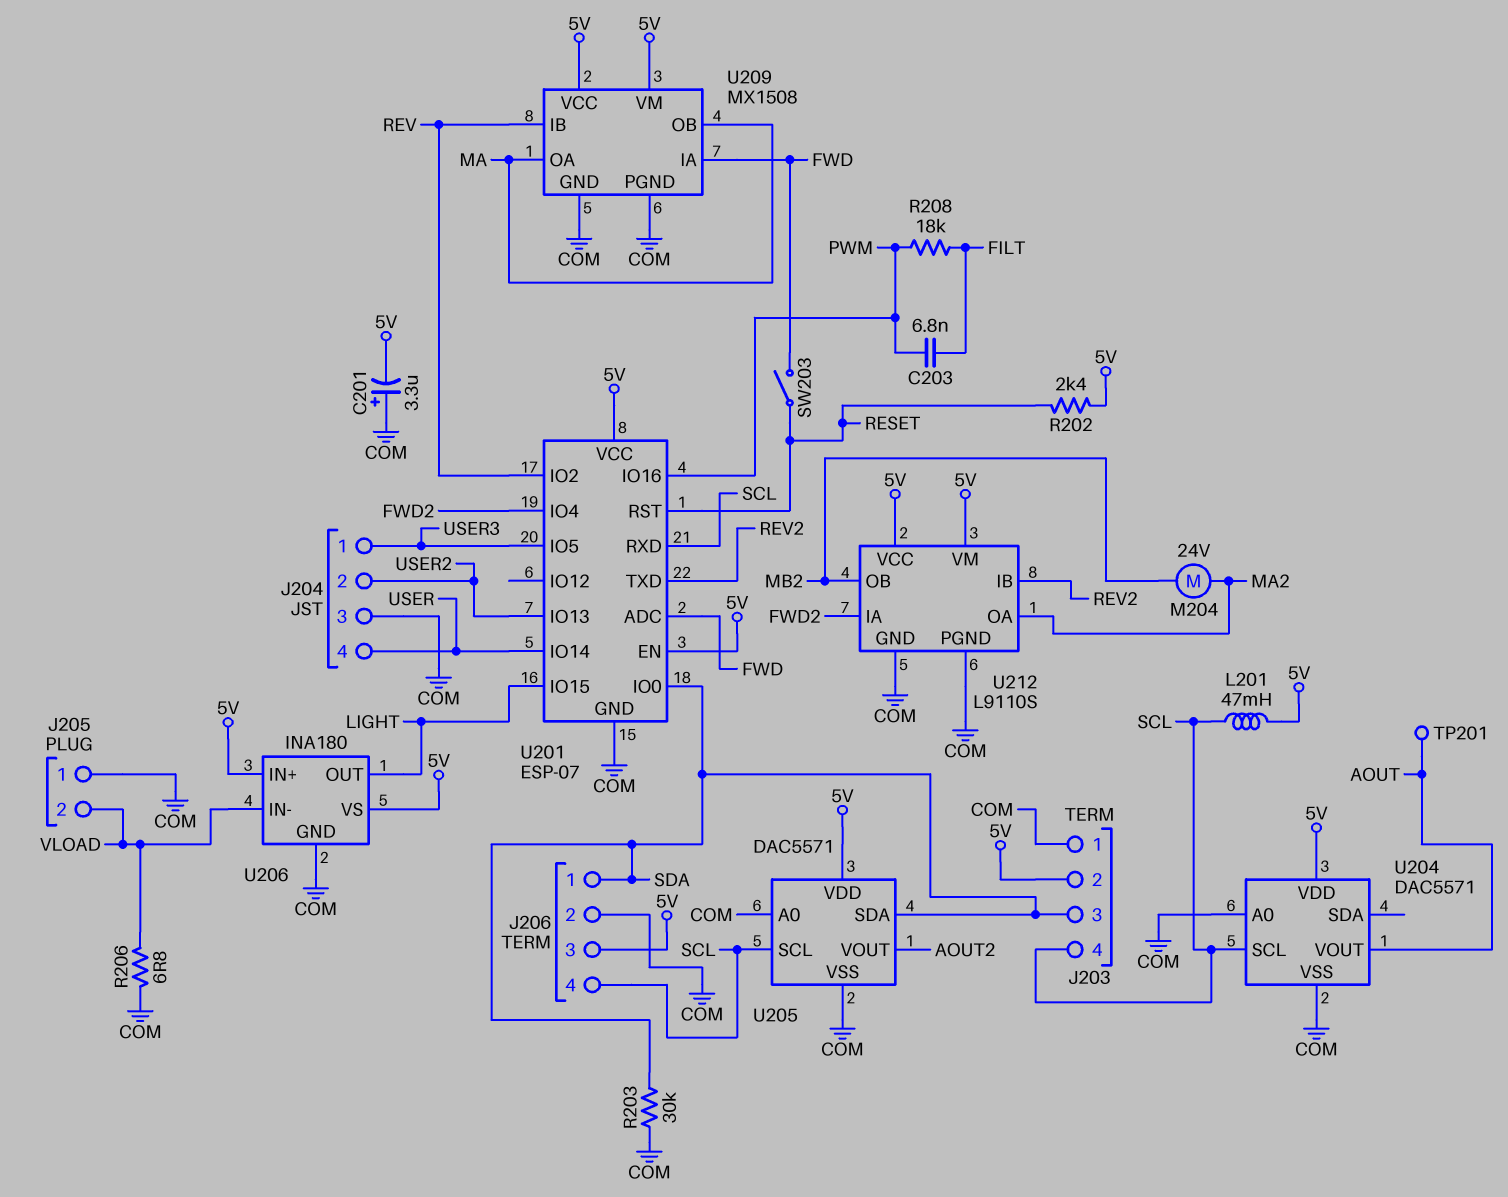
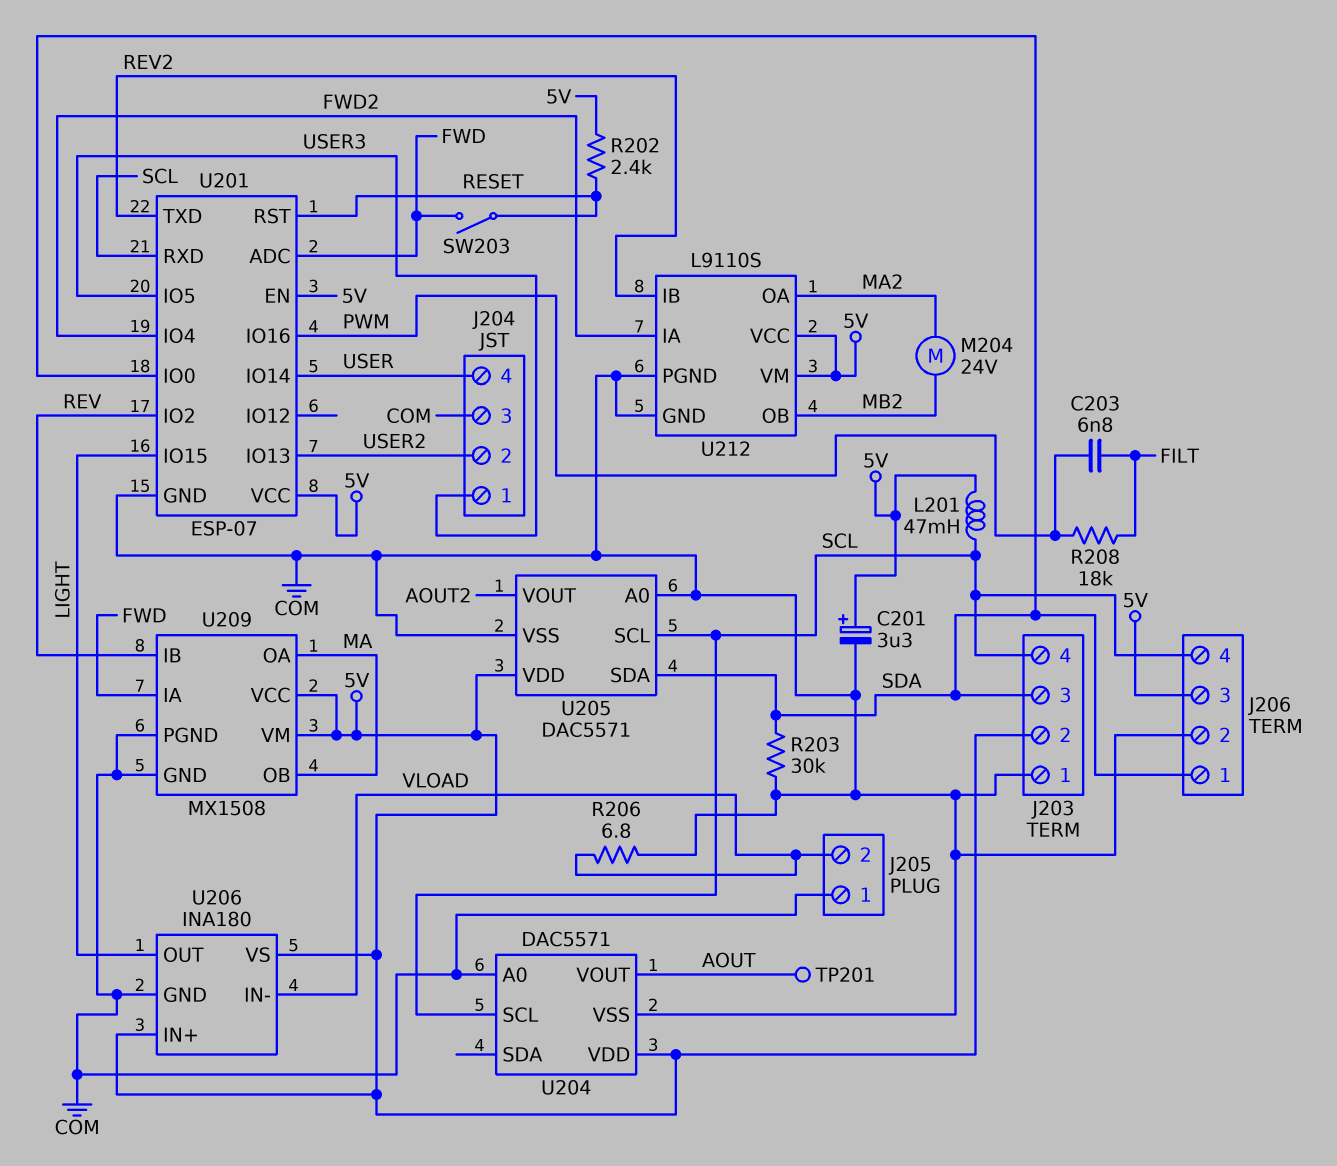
C201: 3.3uF (plus COM, minus 5V) -> 3.3uF (plus 5V, minus COM)

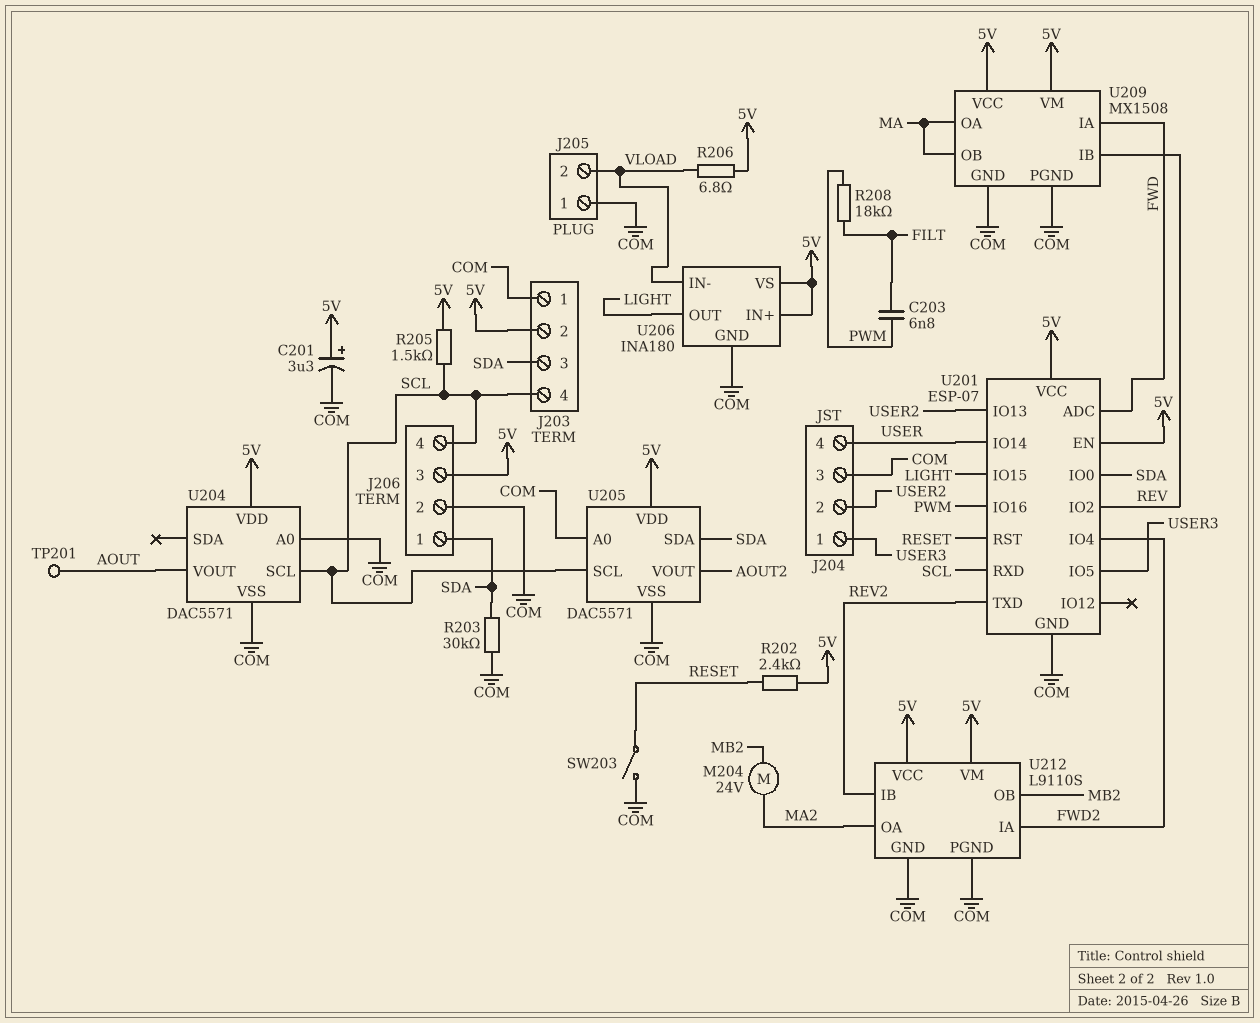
L201: 47mH (5V, SCL) -> none
R205: none -> 1.5k (5V, SCL)
R206: 6.8 (COM, VLOAD) -> 6.8 (5V, VLOAD)
SW203: switch (FWD, RESET) -> switch (COM, RESET)

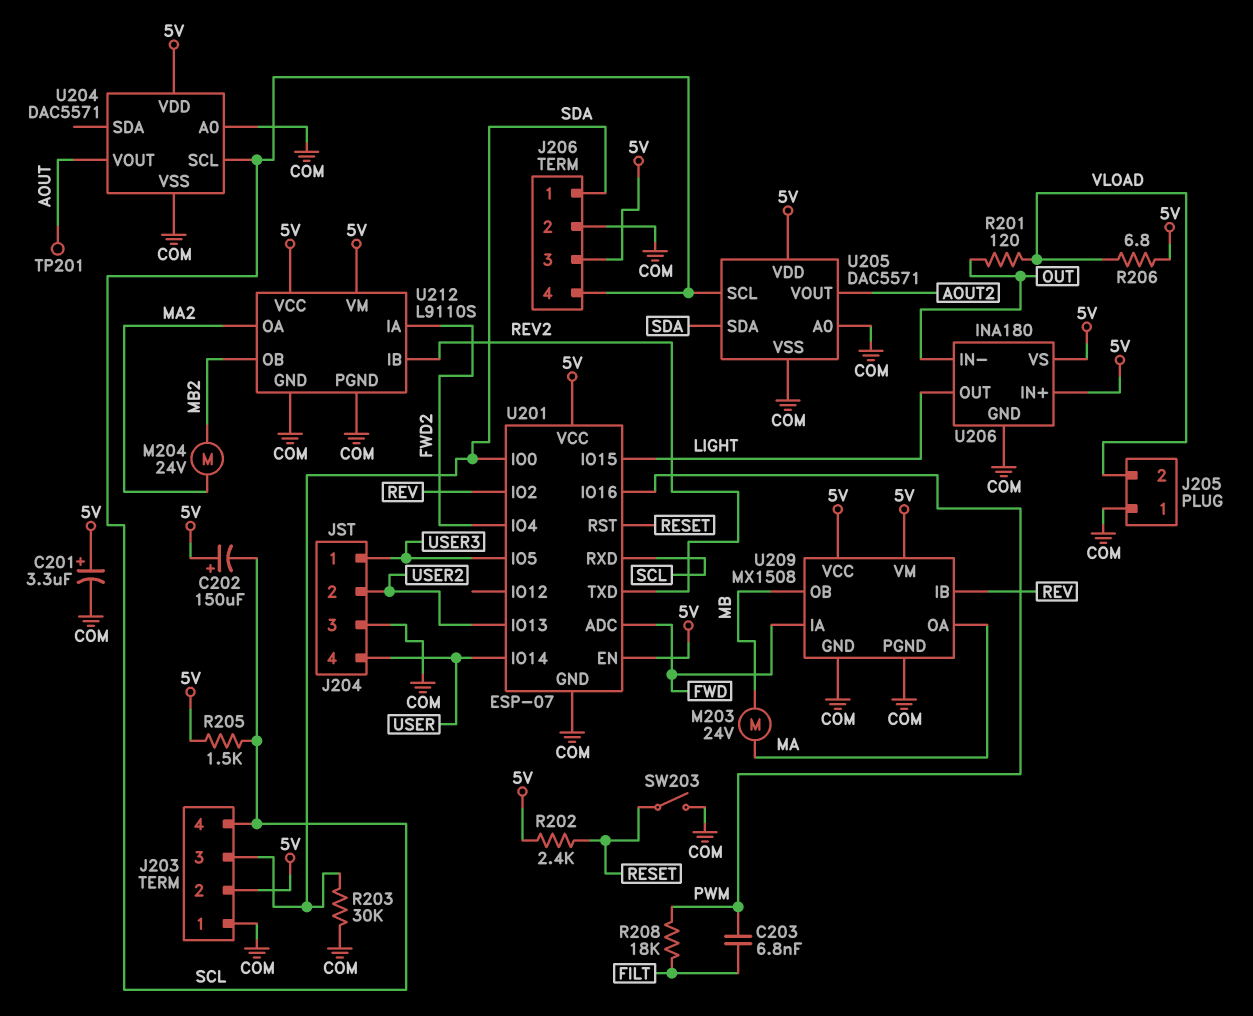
C202: none -> 150uF (plus 5V, minus SCL)
M203: none -> motor 24V (MA, MB)
R201: none -> 120 (OUT, VLOAD)
U206 pin IN-: VLOAD -> OUT
U209 pin OB: MA -> MB

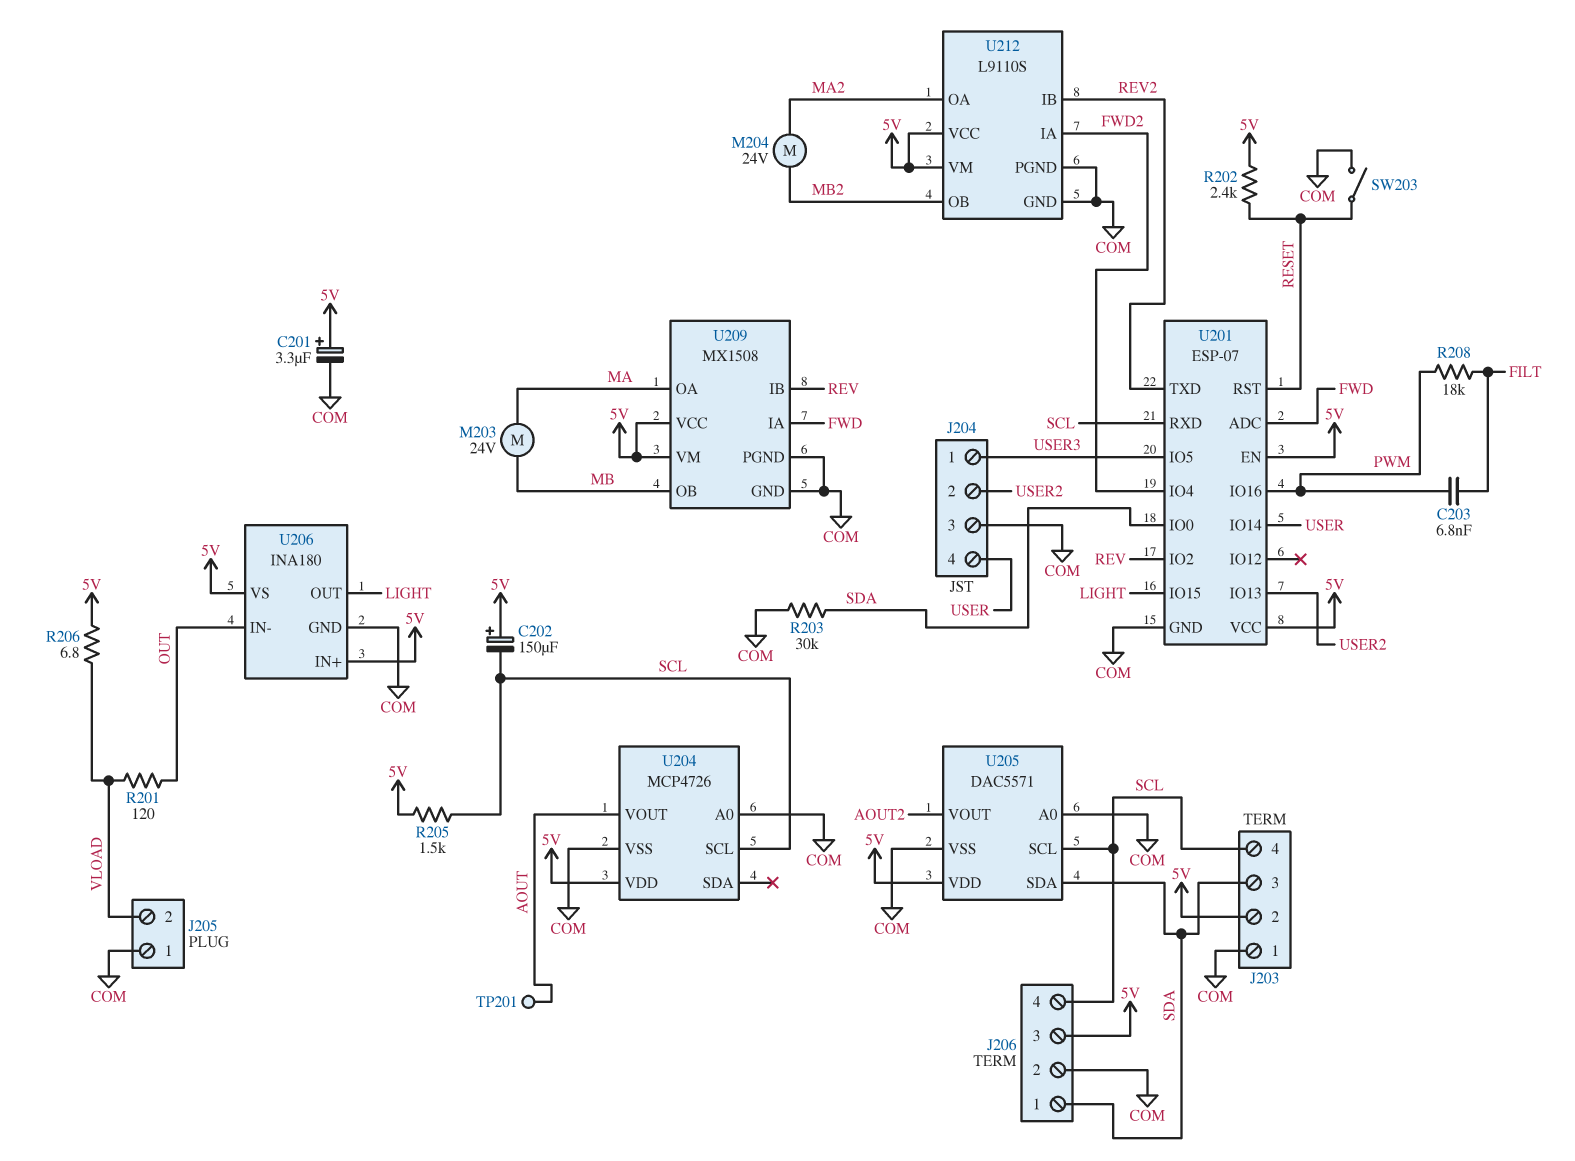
U204: DAC5571 -> MCP4726

